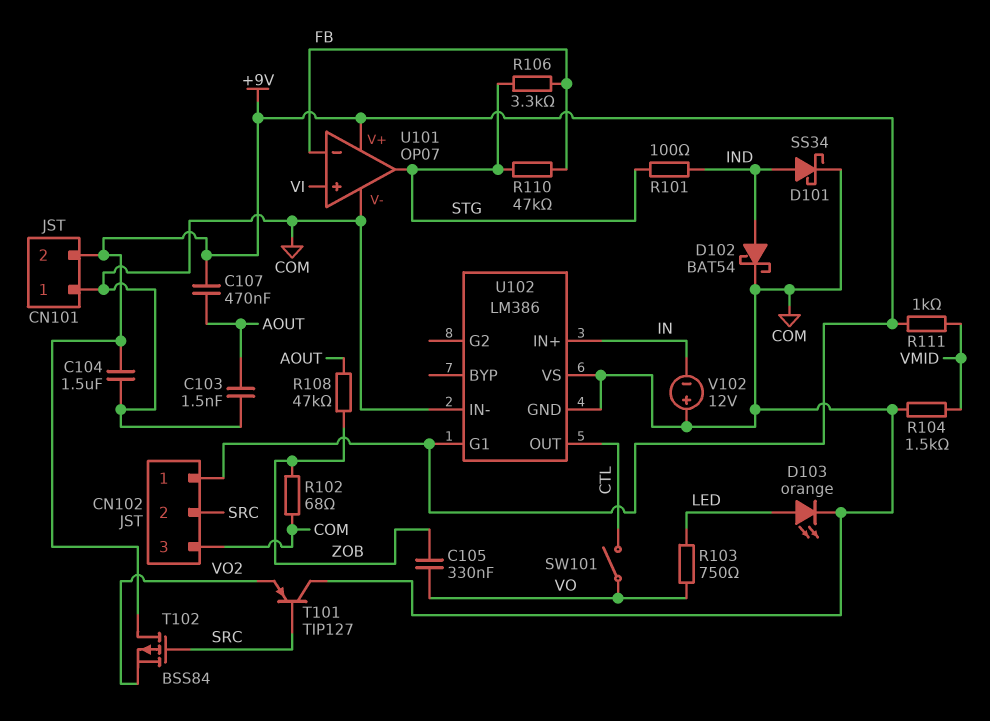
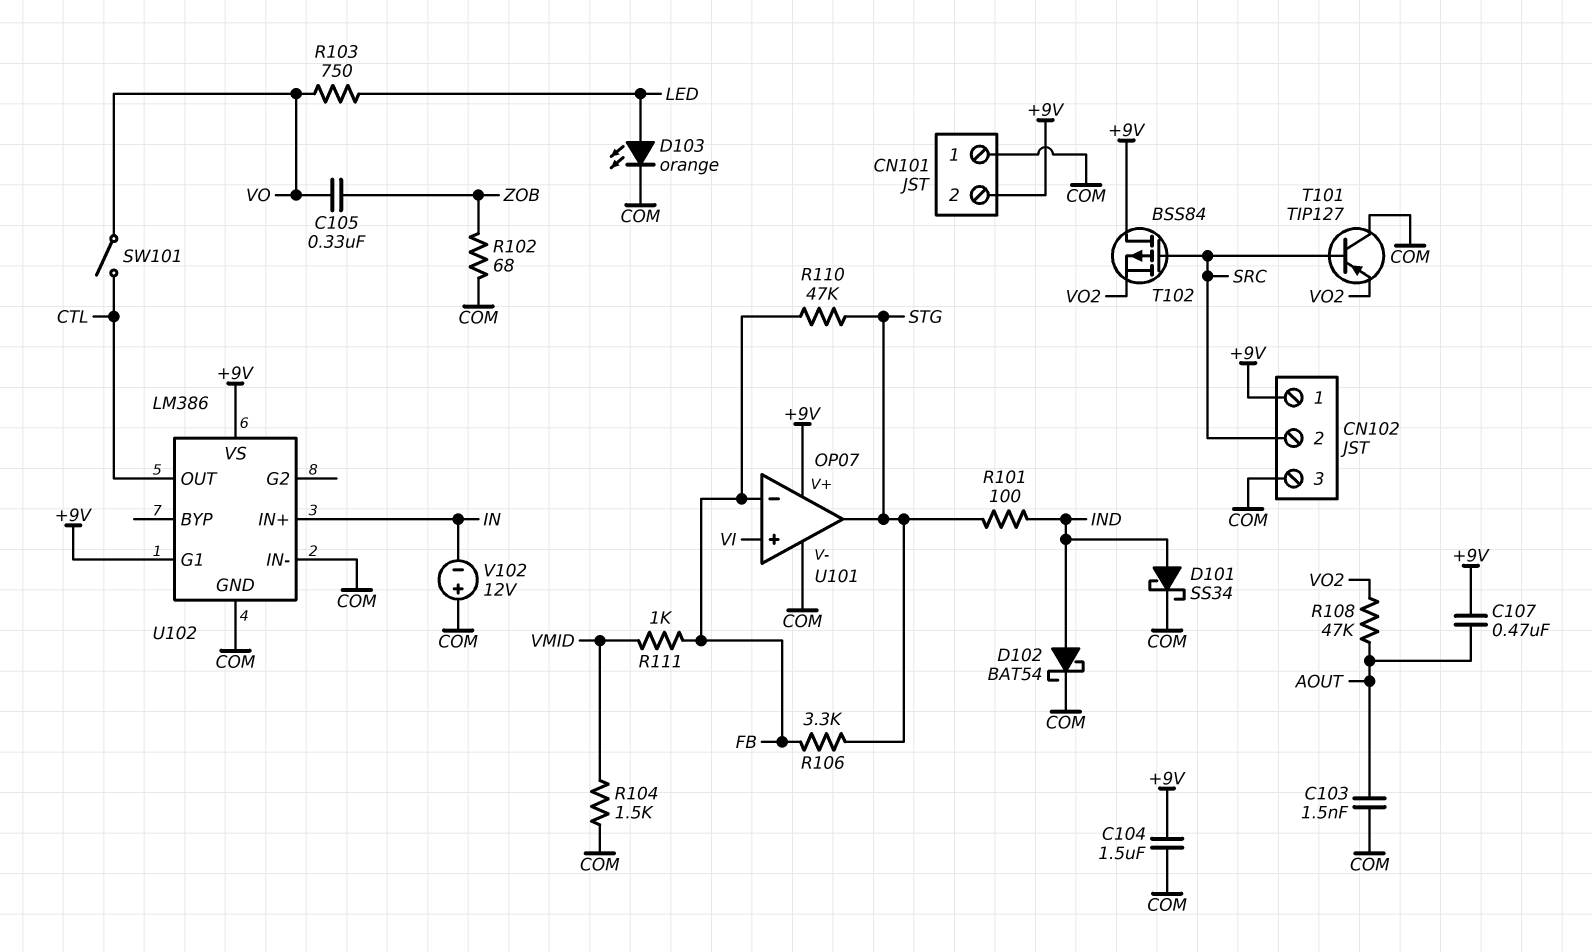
R108: 47k (AOUT, ZOB) -> 47k (AOUT, VO2)
R111: 1k (+9V, VMID) -> 1k (FB, VMID)
U102 pin VS: COM -> +9V

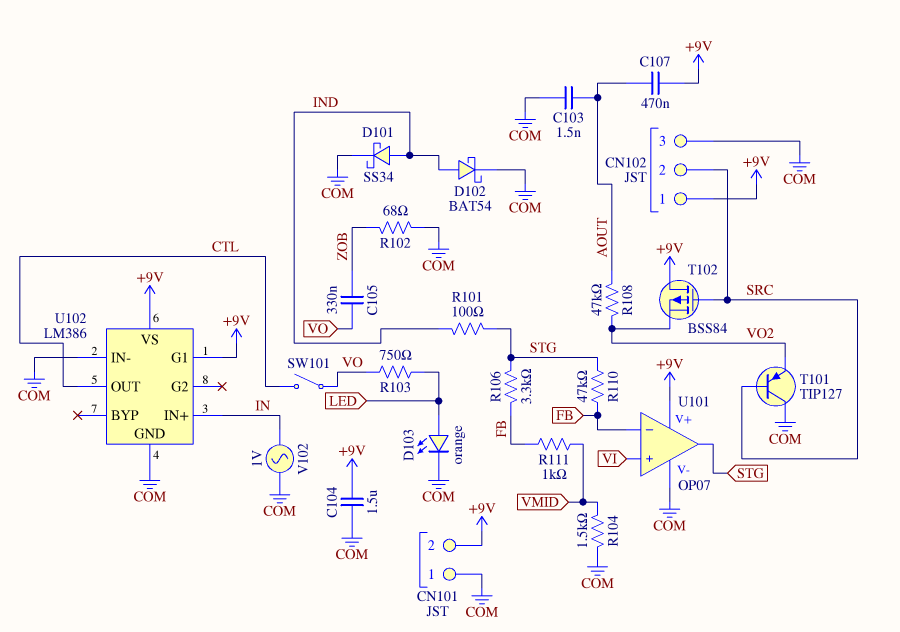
V102: 12V (plus COM, minus IN) -> AC 1V (COM, IN)

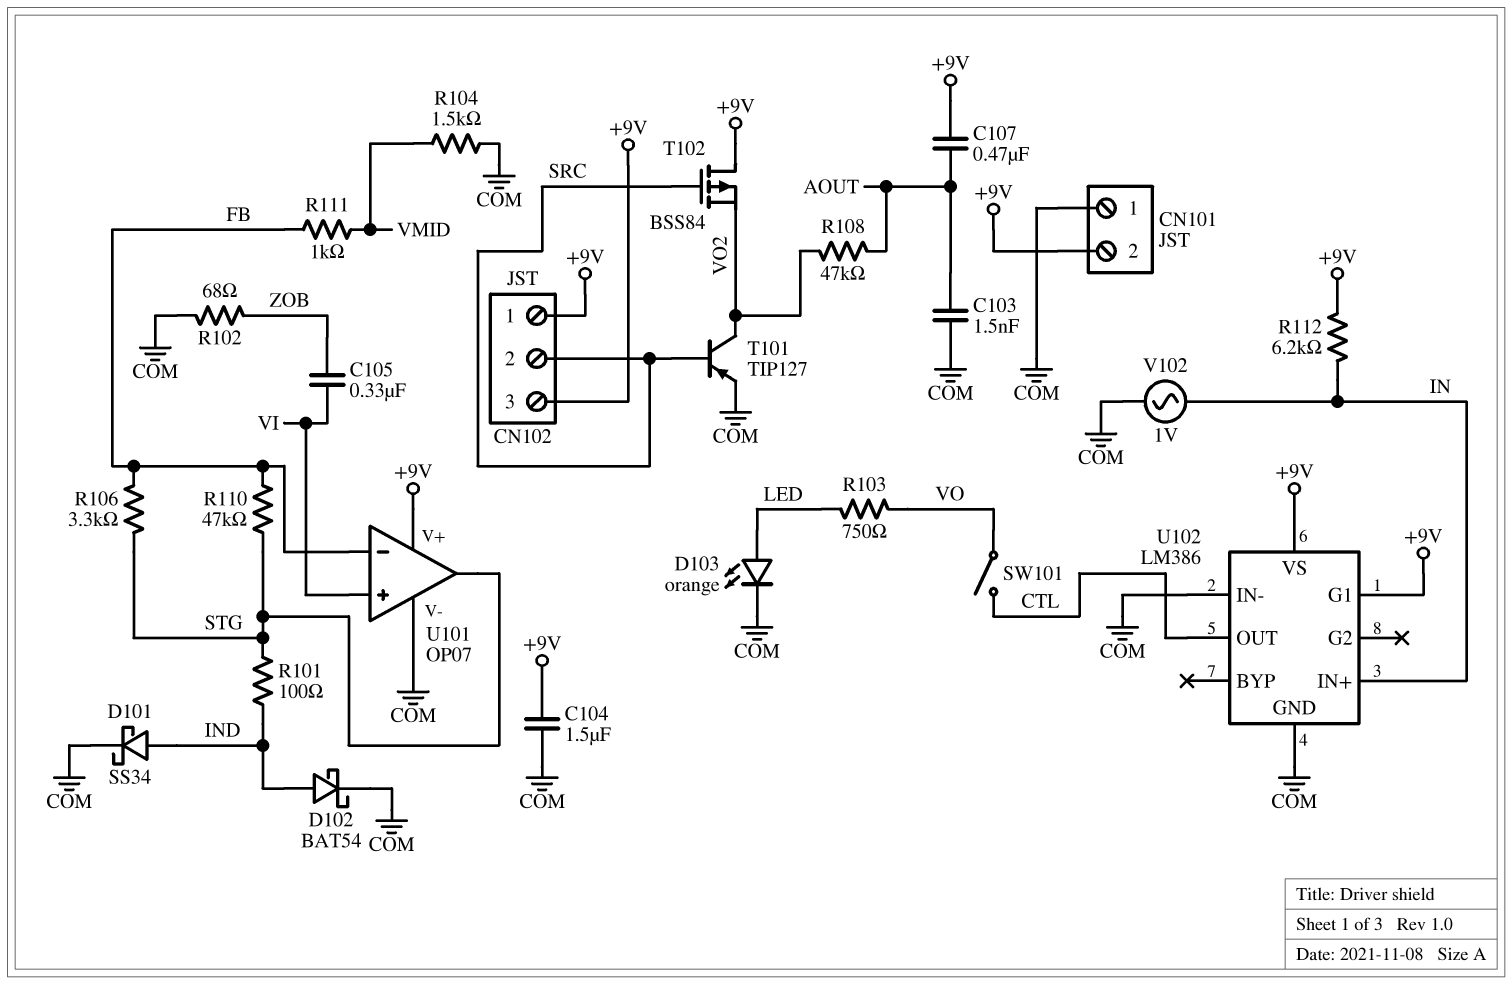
C105: 330nF (VO, ZOB) -> 330nF (VI, ZOB)
CN102 pin 3: COM -> +9V
R112: none -> 6.2k (+9V, IN)
T101: PNP TIP127 (B SRC, C COM, E VO2) -> PNP TIP127 (B SRC, C VO2, E COM)

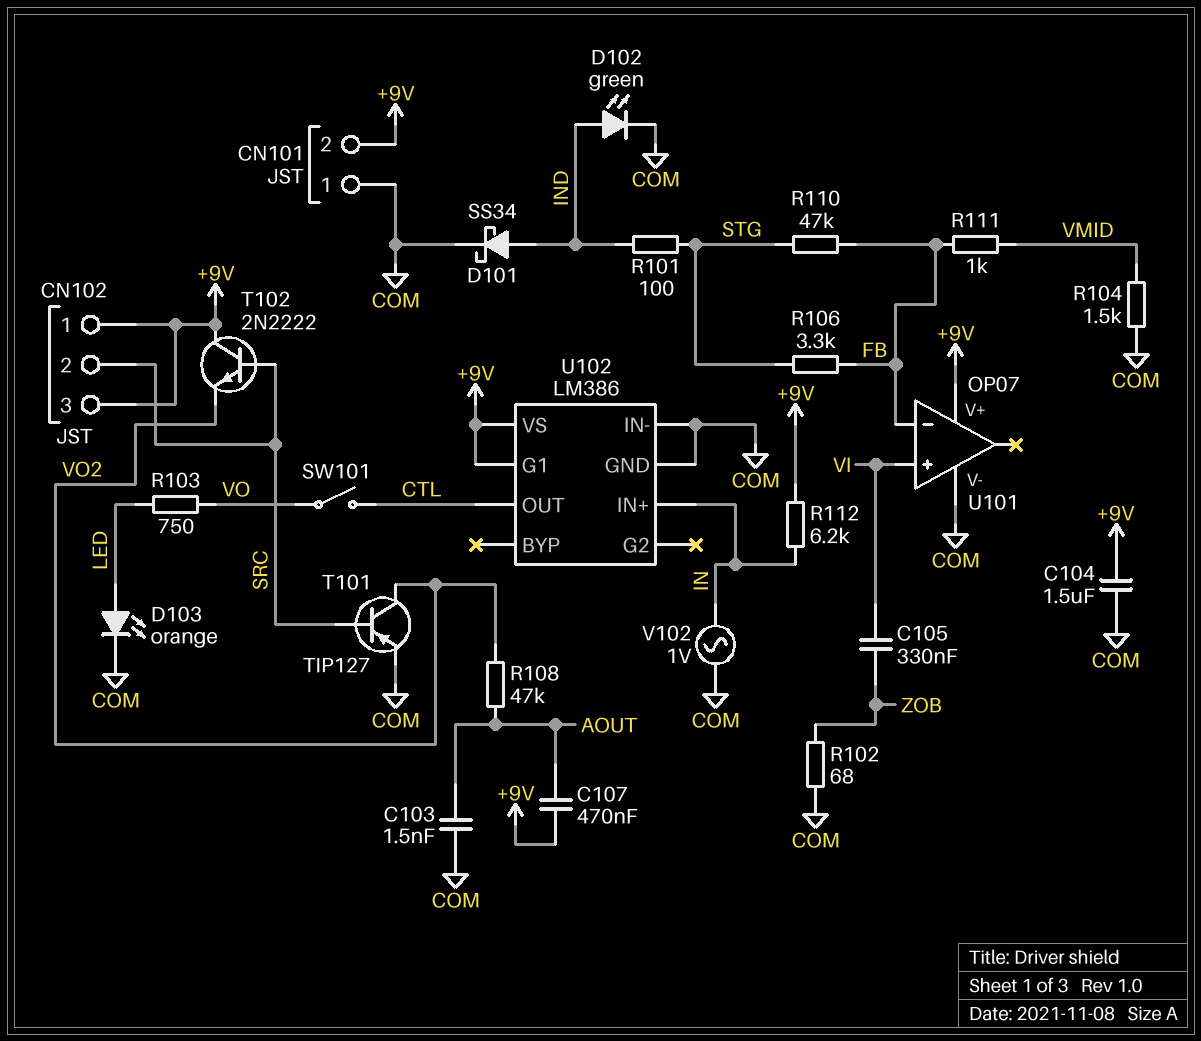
D102: schottky BAT54 (A IND, K COM) -> LED green (A IND, K COM)
T102: PMOS BSS84 (G SRC, D +9V, S VO2) -> NPN 2N2222 (B SRC, C +9V, E VO2)
U101 pin out: STG -> none

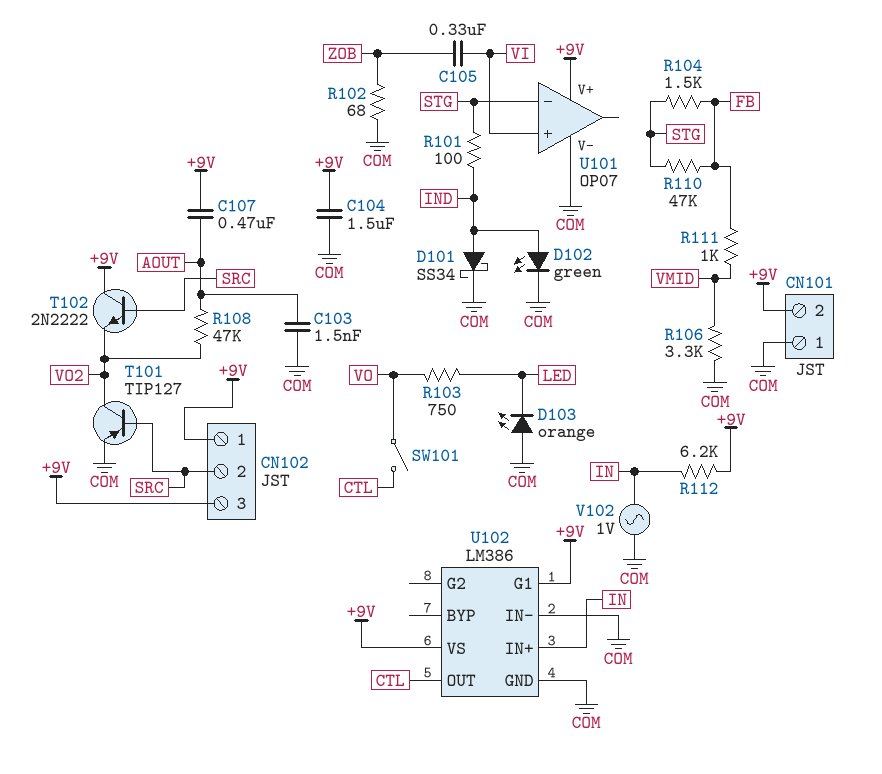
D103: LED orange (A LED, K COM) -> LED orange (A COM, K LED)
R104: 1.5k (COM, VMID) -> 1.5k (FB, STG)
R106: 3.3k (FB, STG) -> 3.3k (COM, VMID)
U101 pin in-: FB -> STG

